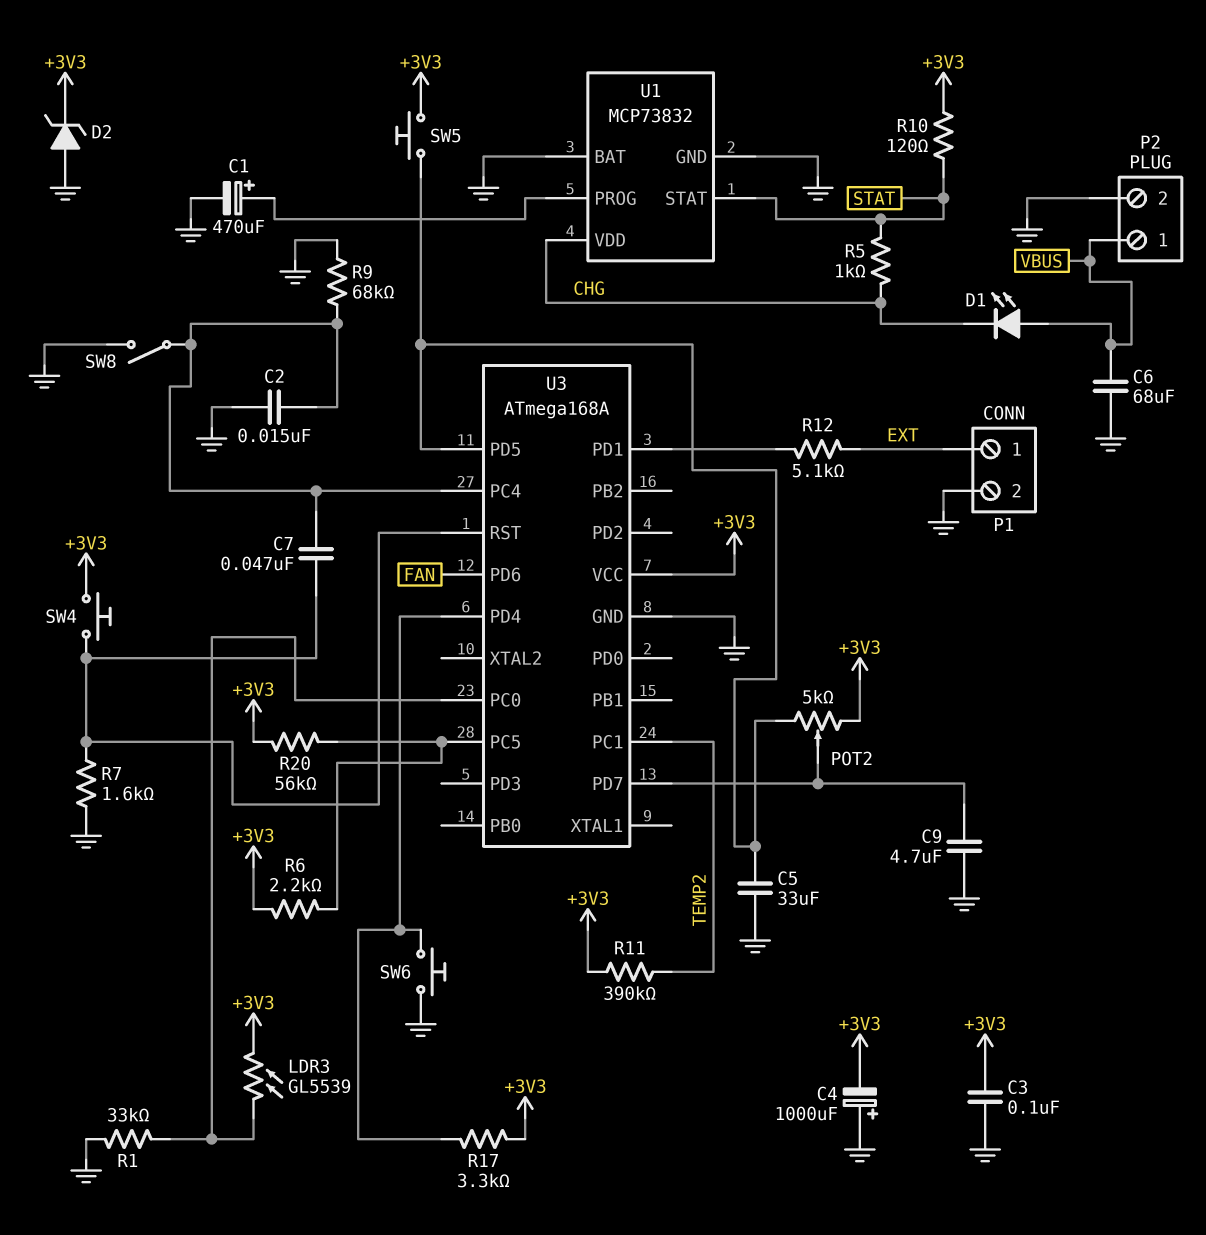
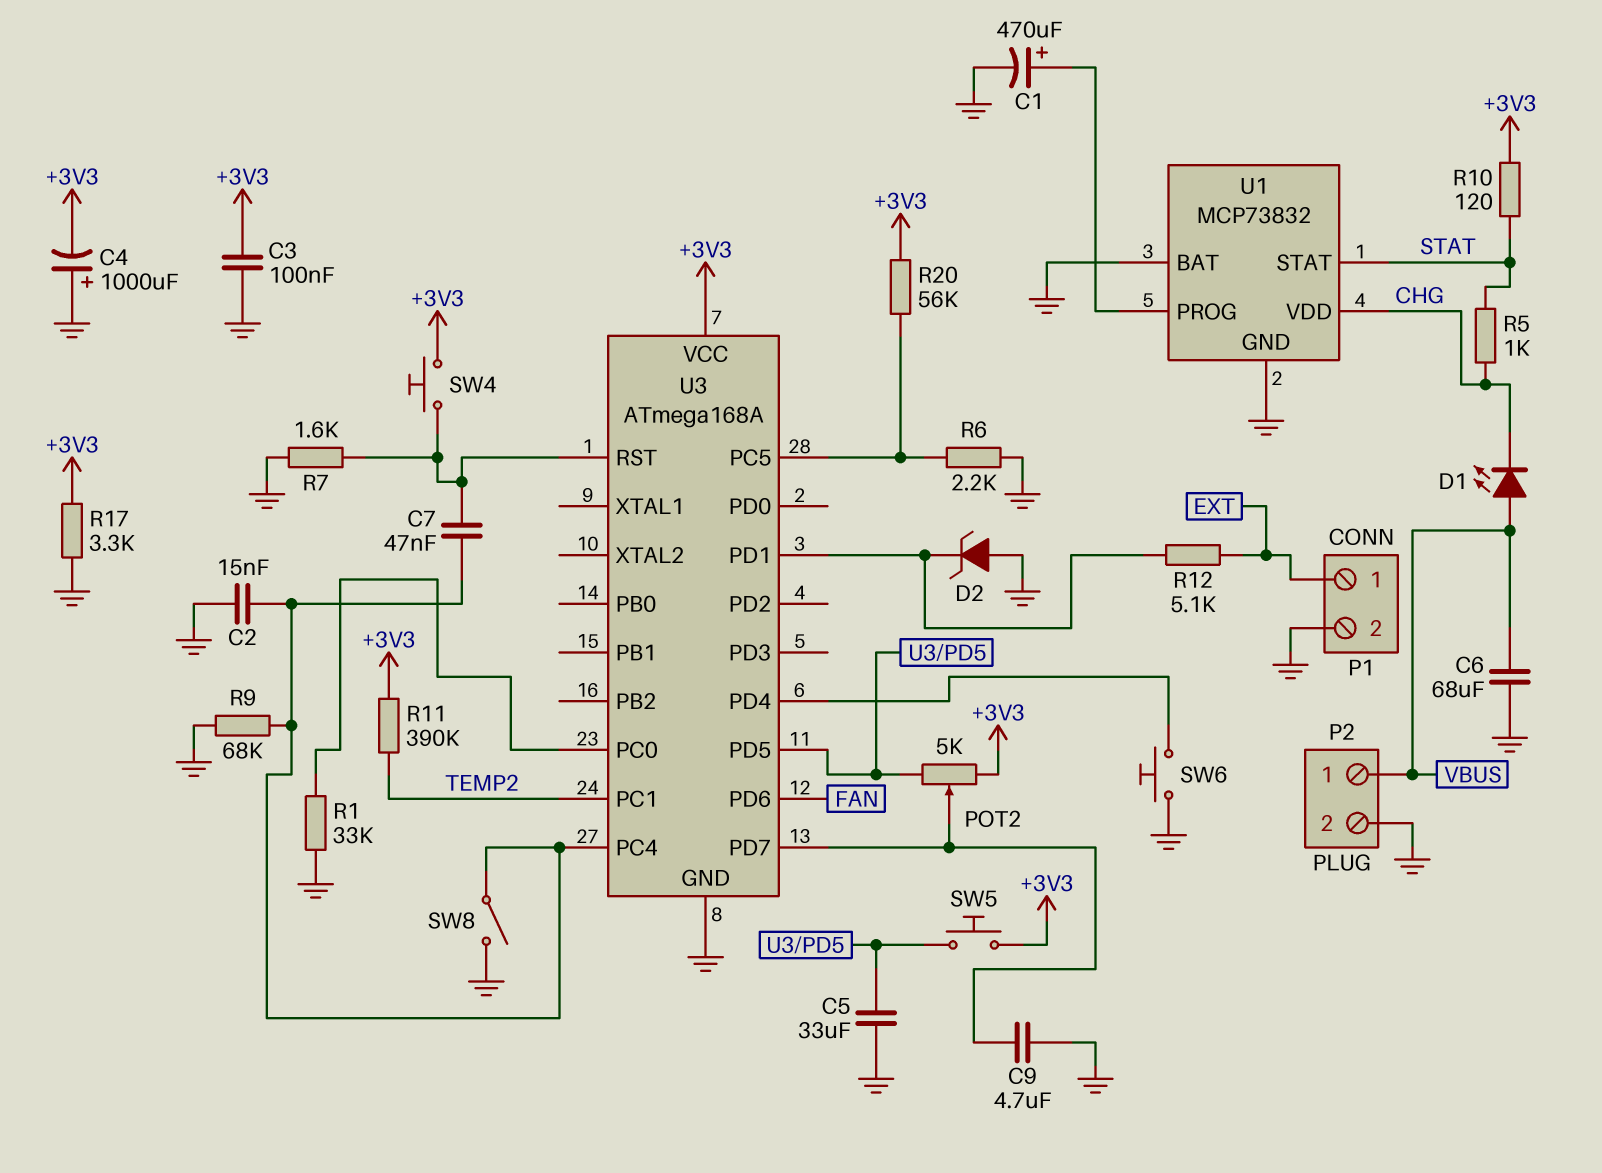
D2: zener (A GND, K +3V3) -> zener (A GND, K U3/PD1)
LDR3: GL5539 (+3V3, U3/PC0) -> none
R6: 2.2k (+3V3, U3/PC5) -> 2.2k (GND, U3/PC5)
R17: 3.3k (+3V3, U3/PD4) -> 3.3k (+3V3, GND)

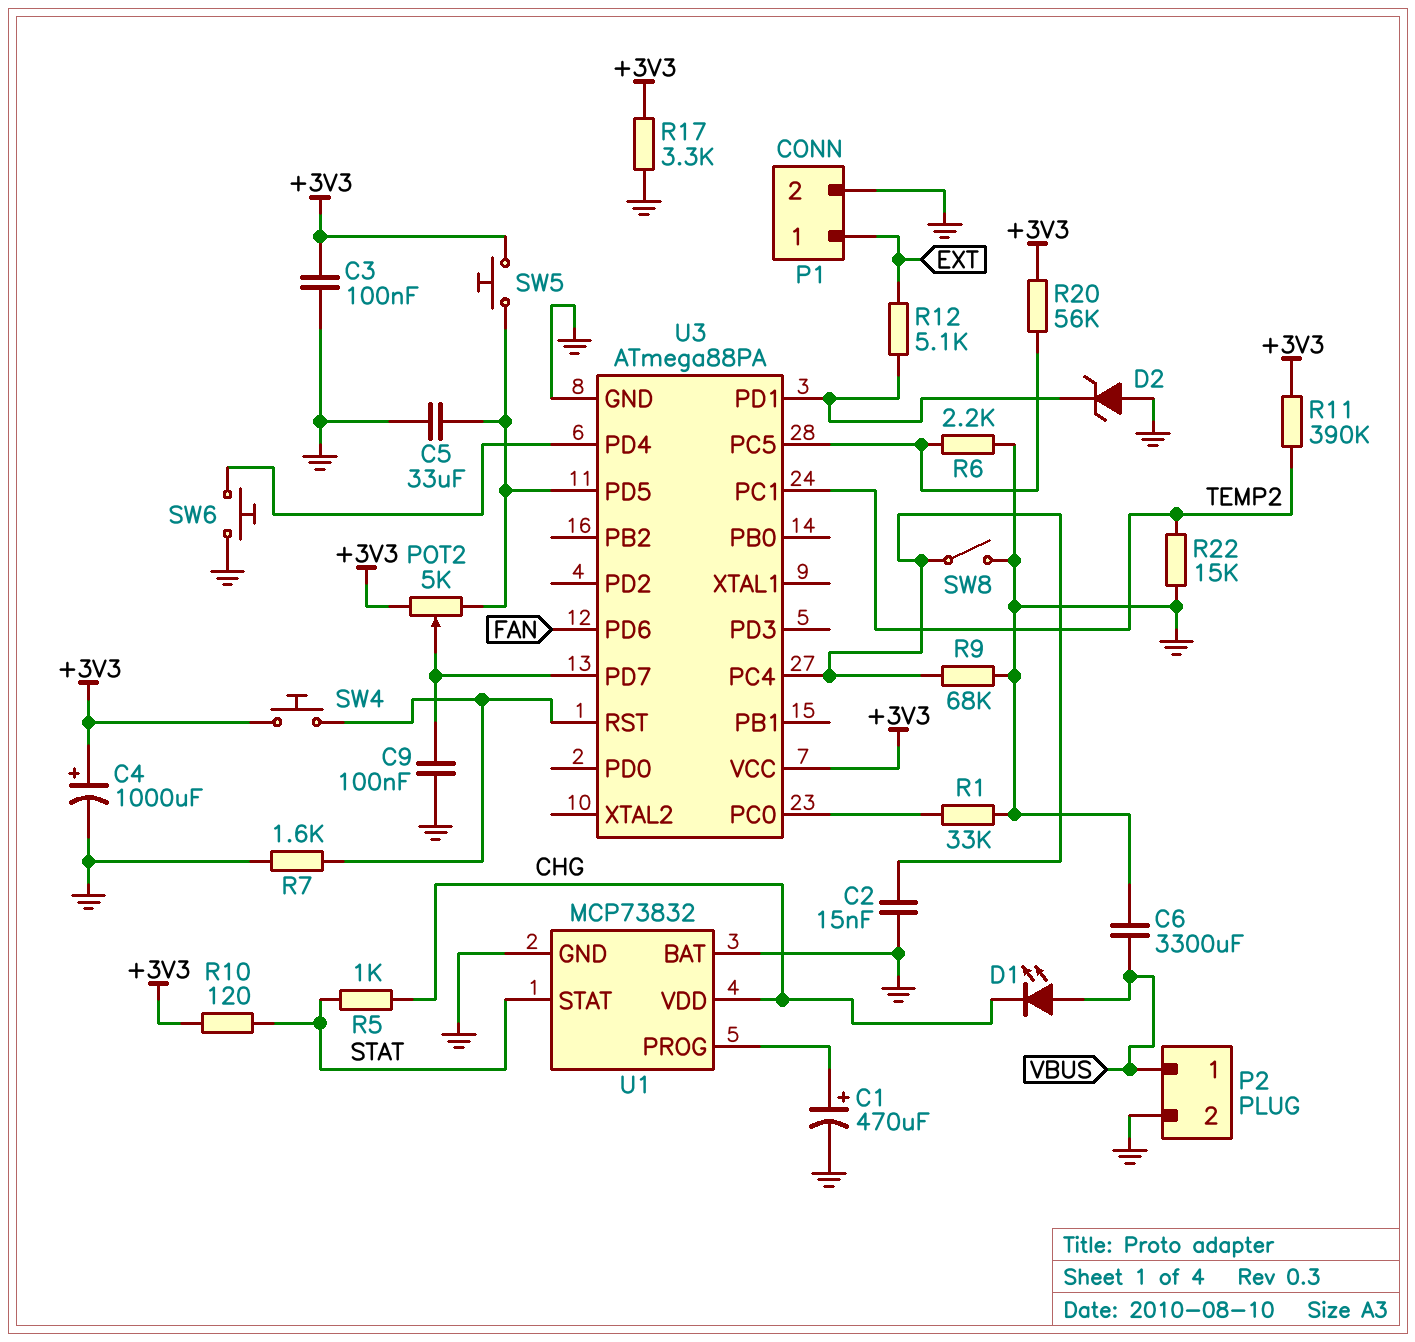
C4: 1000uF (plus GND, minus +3V3) -> 1000uF (plus +3V3, minus GND)
C6: 68uF (GND, VBUS) -> 3300uF (GND, VBUS)
C7: 47nF (U3/PC4, U3/RST) -> none
C9: 4.7uF (GND, U3/PD7) -> 100nF (GND, U3/PD7)
R22: none -> 15k (GND, TEMP2)
U3: ATmega168A -> ATmega88PA

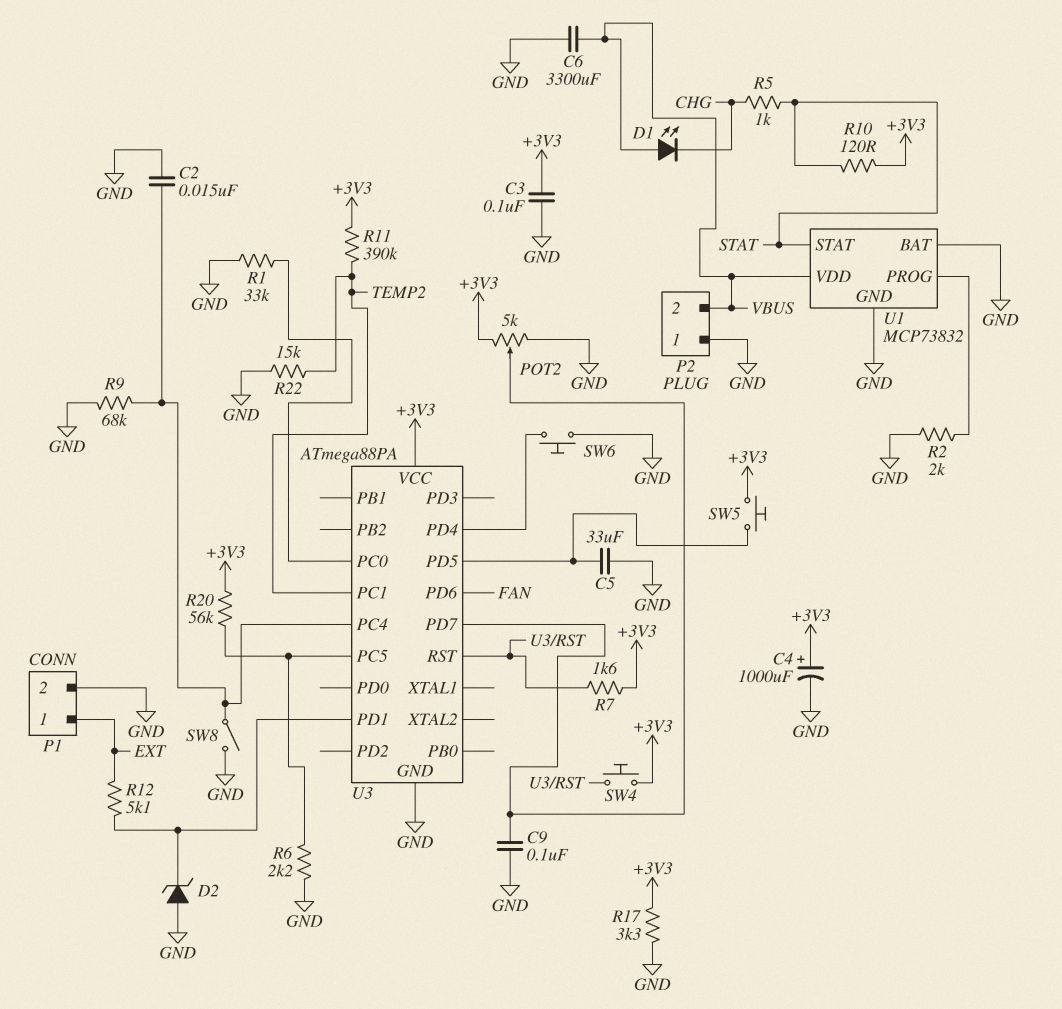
C1: 470uF (plus U1/PROG, minus GND) -> none
P2 pin 1: VBUS -> GND
P2 pin 2: GND -> VBUS
POT2: 5k (+3V3, U3/PD5, wiper U3/PD7) -> 5k (+3V3, GND, wiper U3/PD7)
R2: none -> 2k (GND, U1/PROG)
R7: 1.6k (GND, U3/RST) -> 1.6k (+3V3, U3/RST)
U1 pin VDD: CHG -> VBUS

